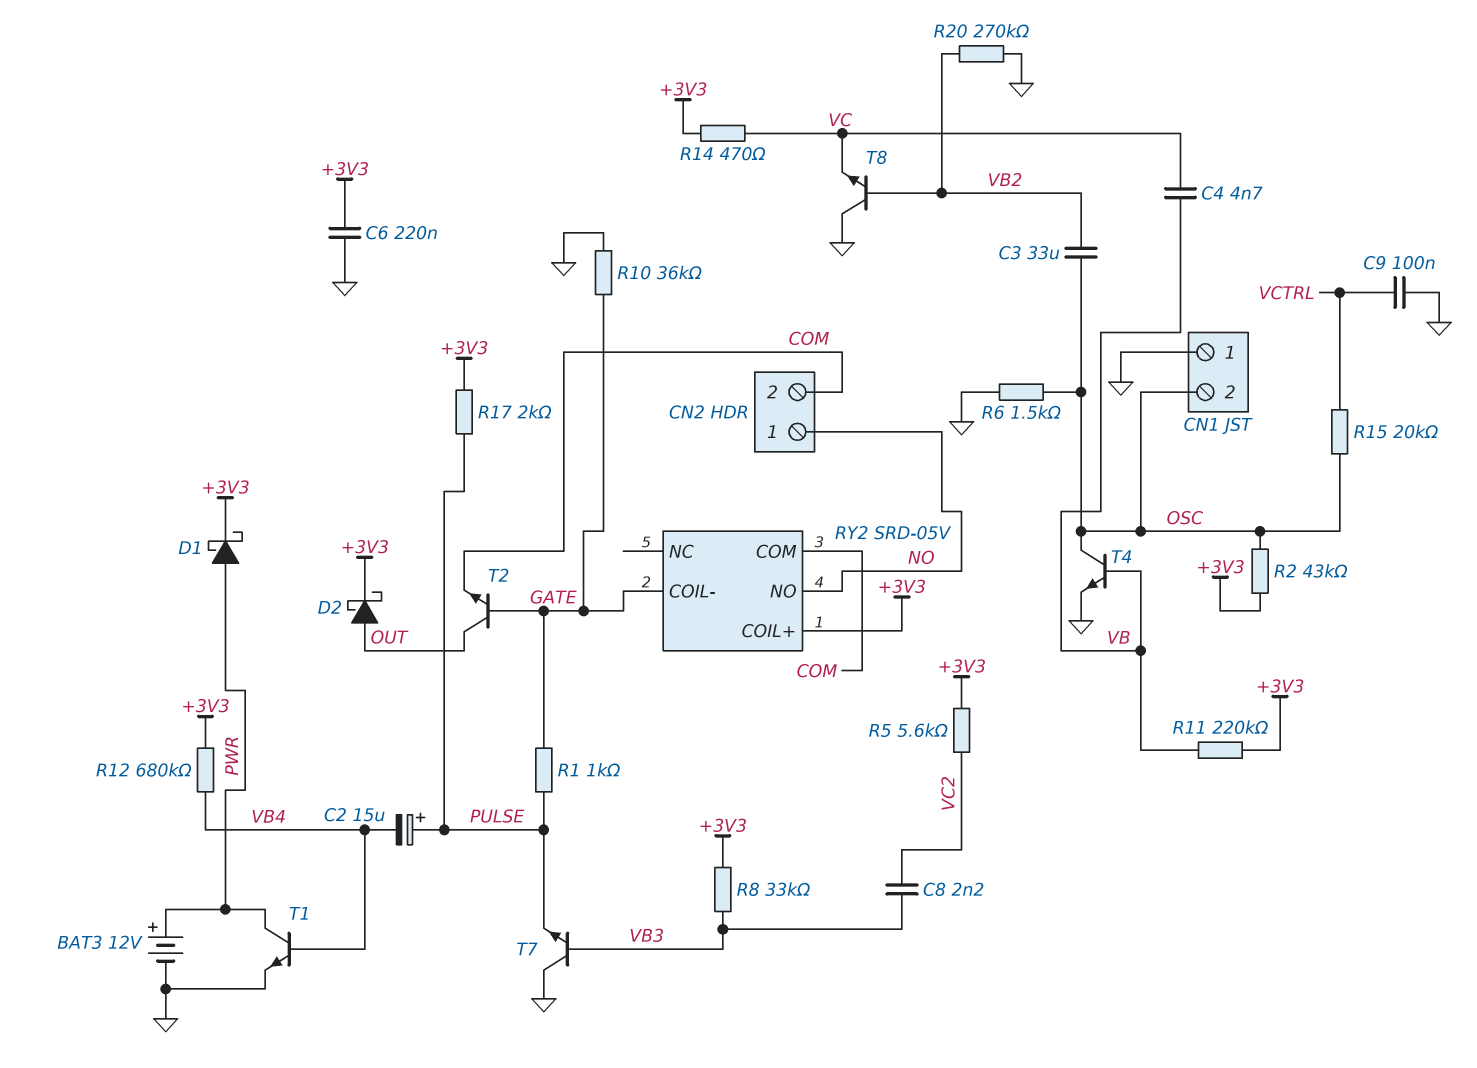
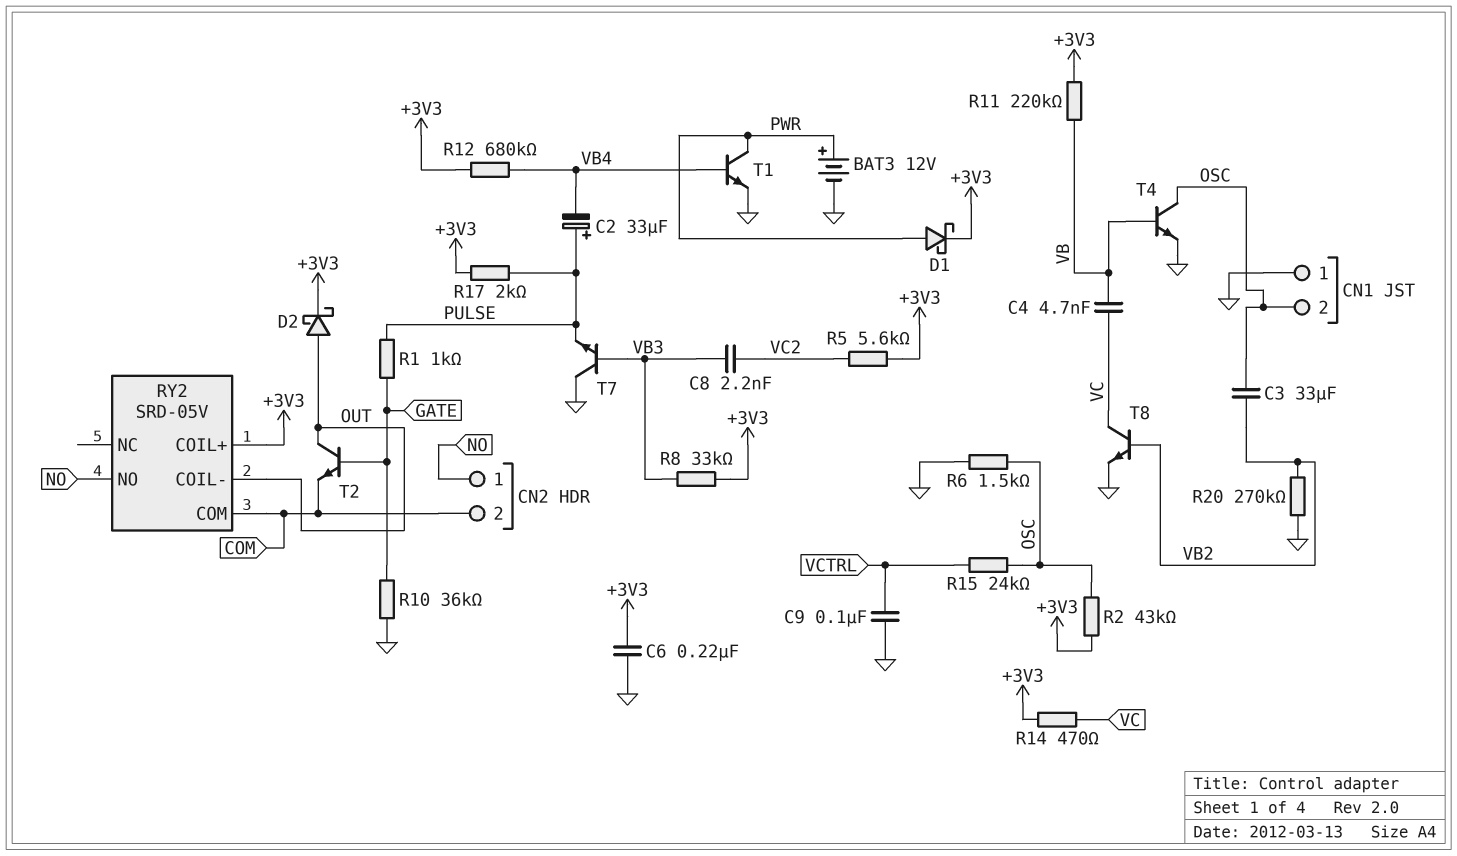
C2: 15uF (plus PULSE, minus VB4) -> 33uF (plus PULSE, minus VB4)
R15: 20k (OSC, VCTRL) -> 24k (OSC, VCTRL)
RY2 pin COIL-: GATE -> OUT
T8: NPN (B VB2, C GND, E VC) -> NPN (B VB2, C VC, E GND)

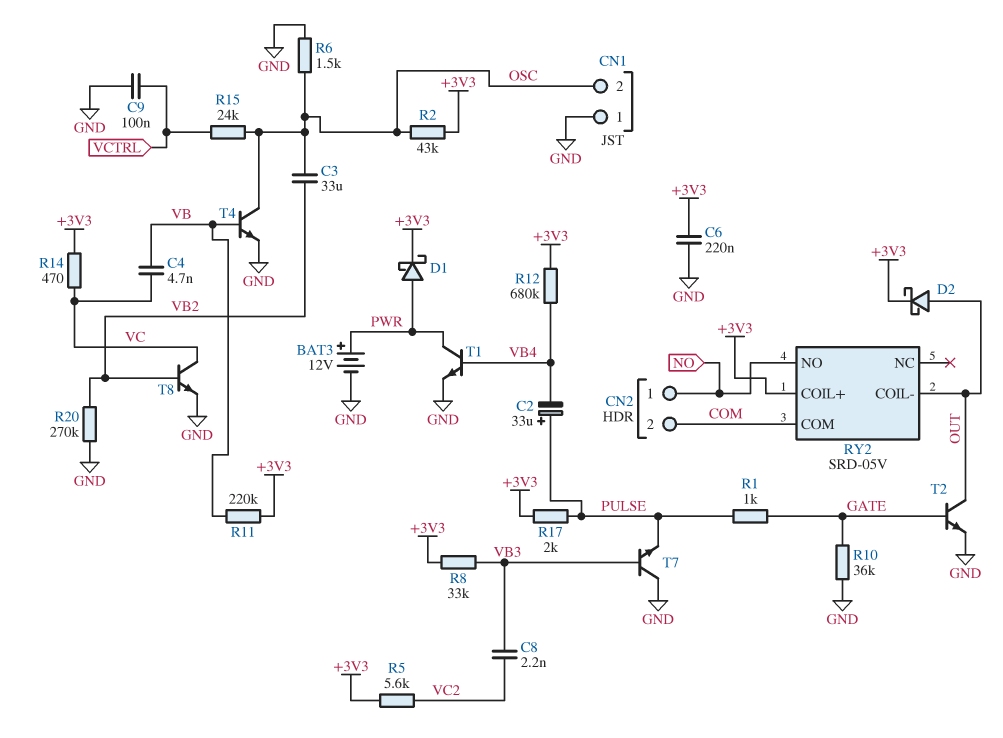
T2: NPN (B GATE, C OUT, E COM) -> NPN (B GATE, C OUT, E GND)

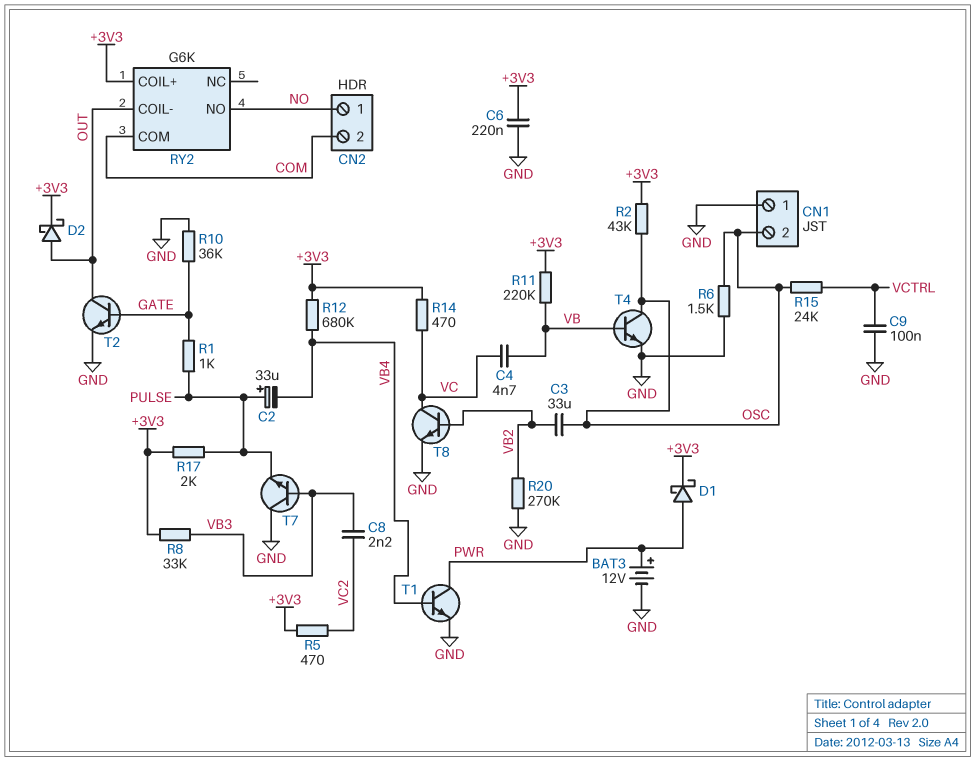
R5: 5.6k (+3V3, VC2) -> 470 (+3V3, VC2)
RY2: SRD-05V -> G6K

